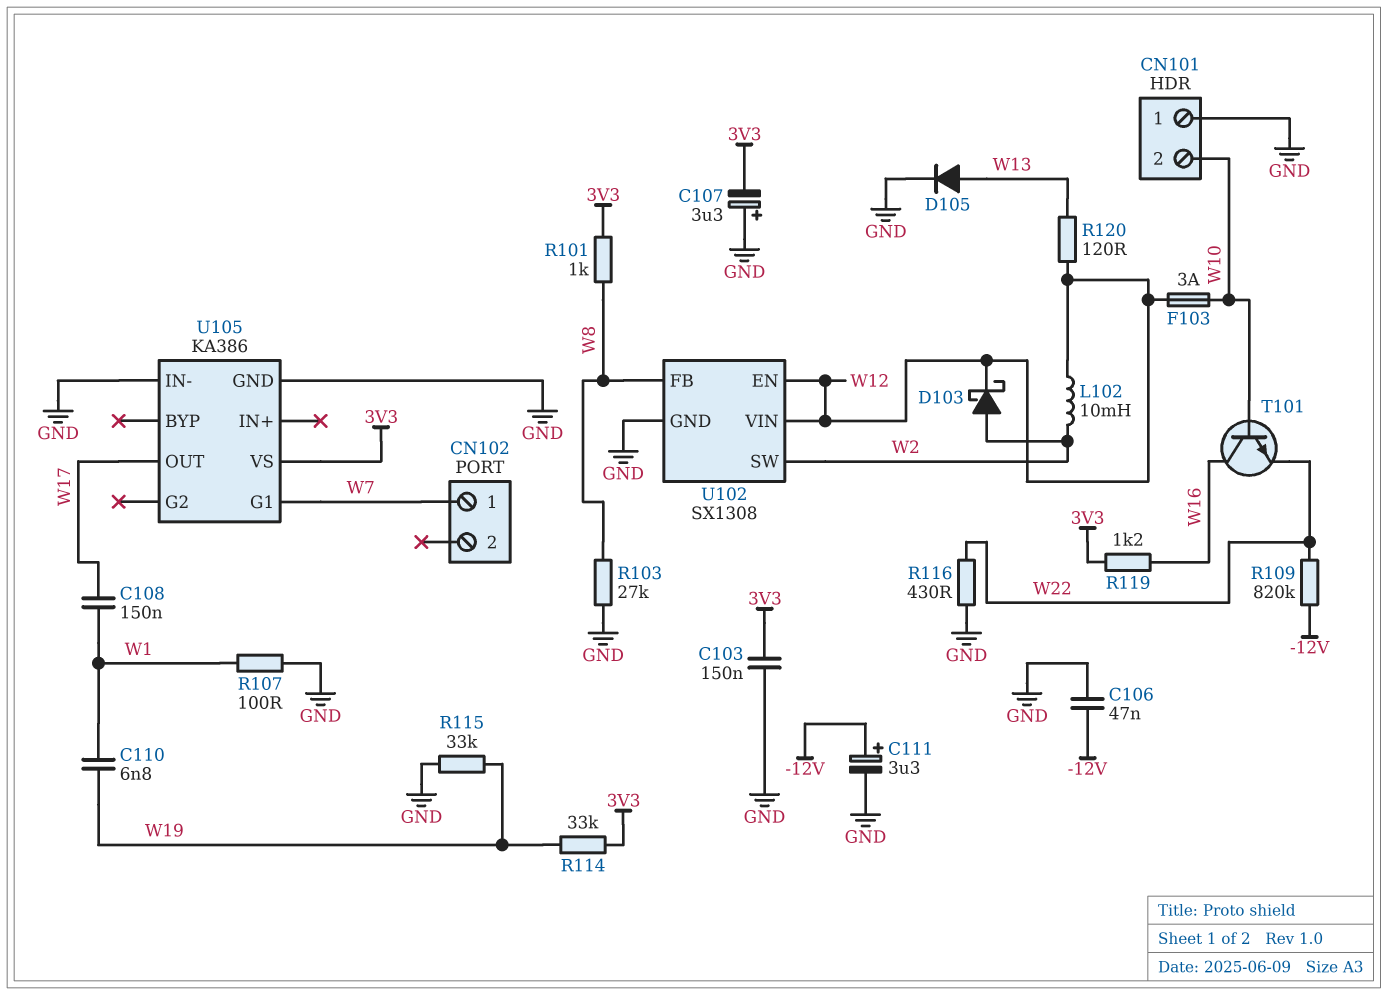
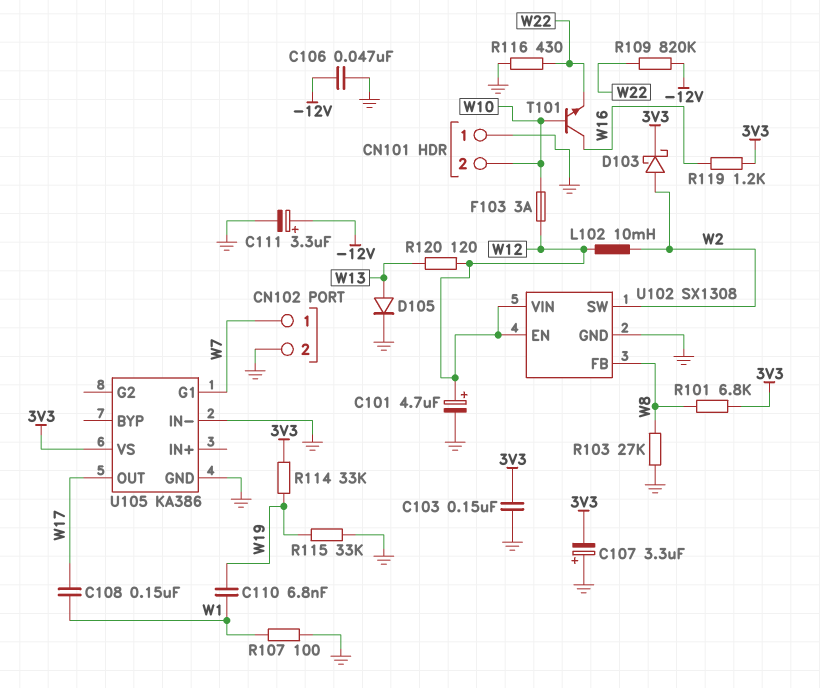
C101: none -> 4.7uF (plus W12, minus GND)
CN102 pin 2: none -> GND
D103: schottky (A W2, K W12) -> schottky (A W2, K 3V3)
R101: 1k (3V3, W8) -> 6.8k (3V3, W8)

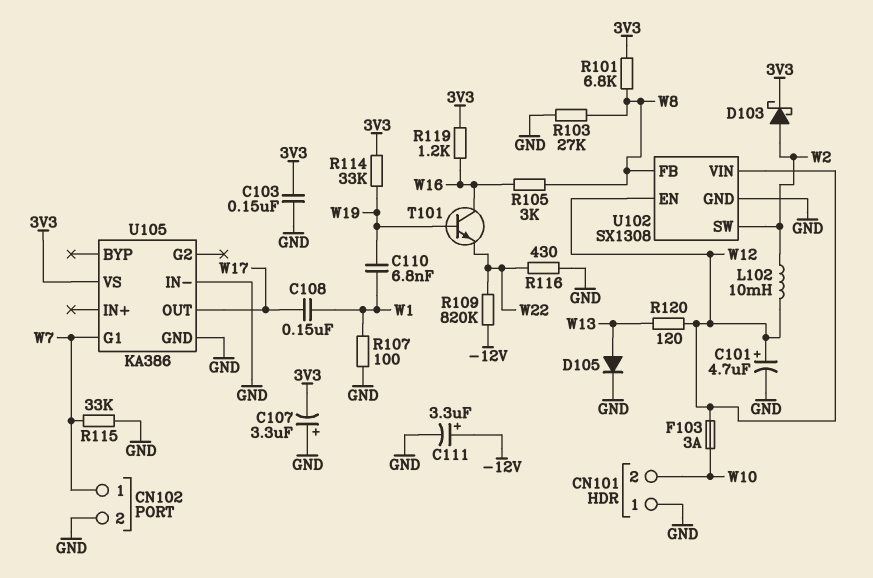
C106: 47nF (-12V, GND) -> none
R105: none -> 3k (W8, W16)
R115: 33k (GND, W19) -> 33k (GND, W7)
T101: NPN (B W10, C W16, E W22) -> NPN (B W19, C W16, E W22)

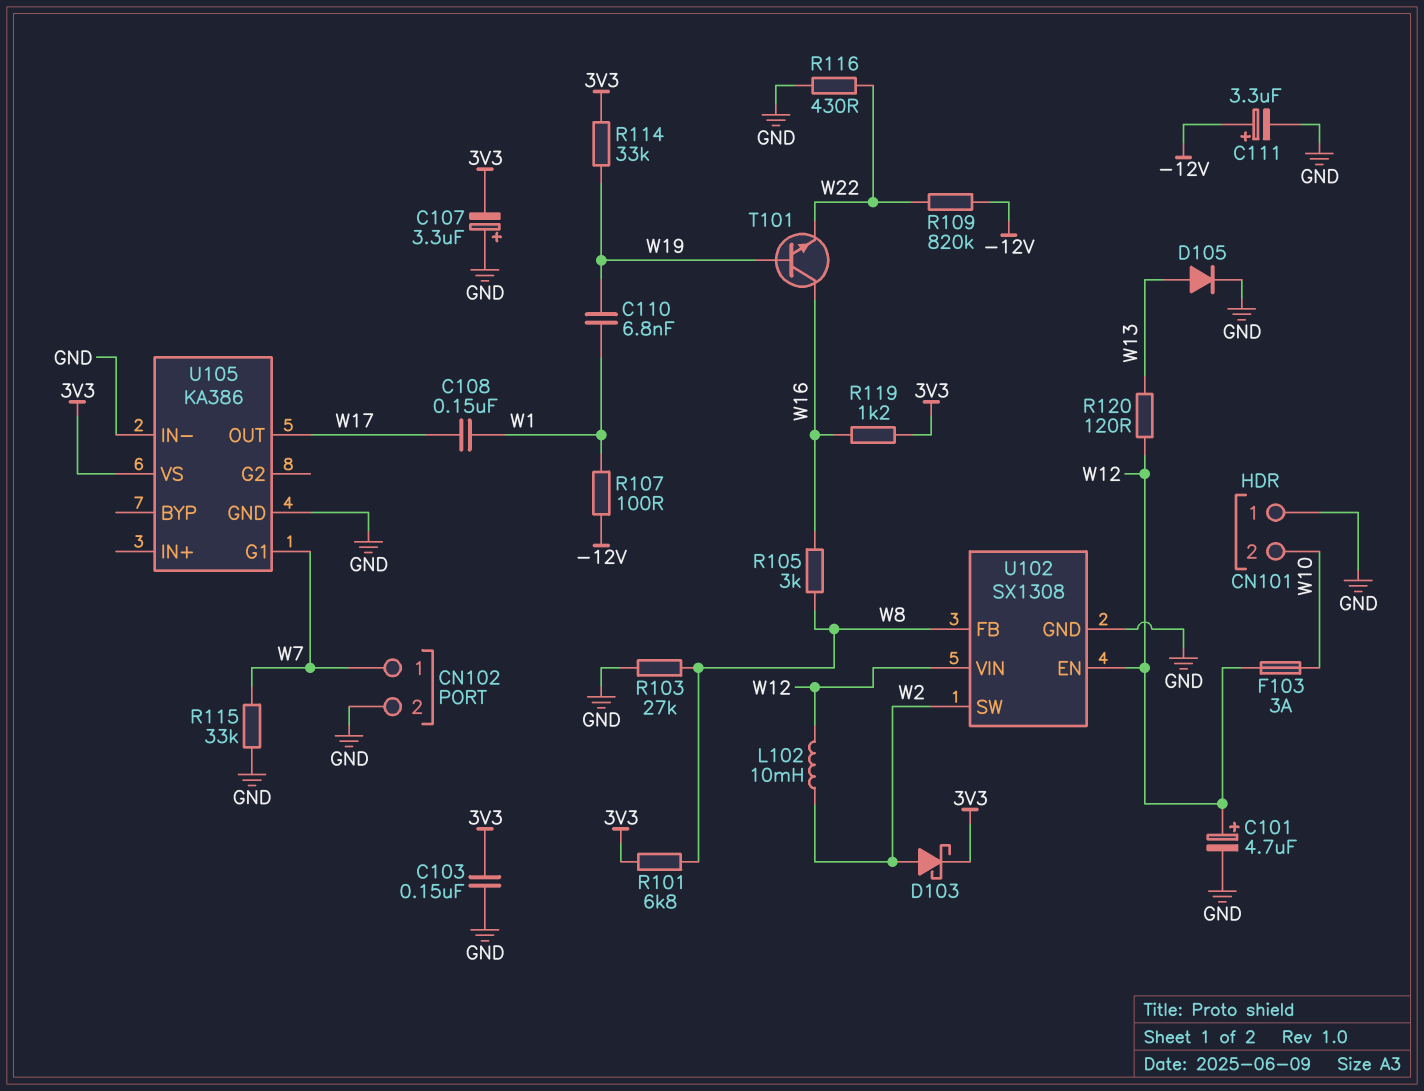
R107: 100 (GND, W1) -> 100 (-12V, W1)

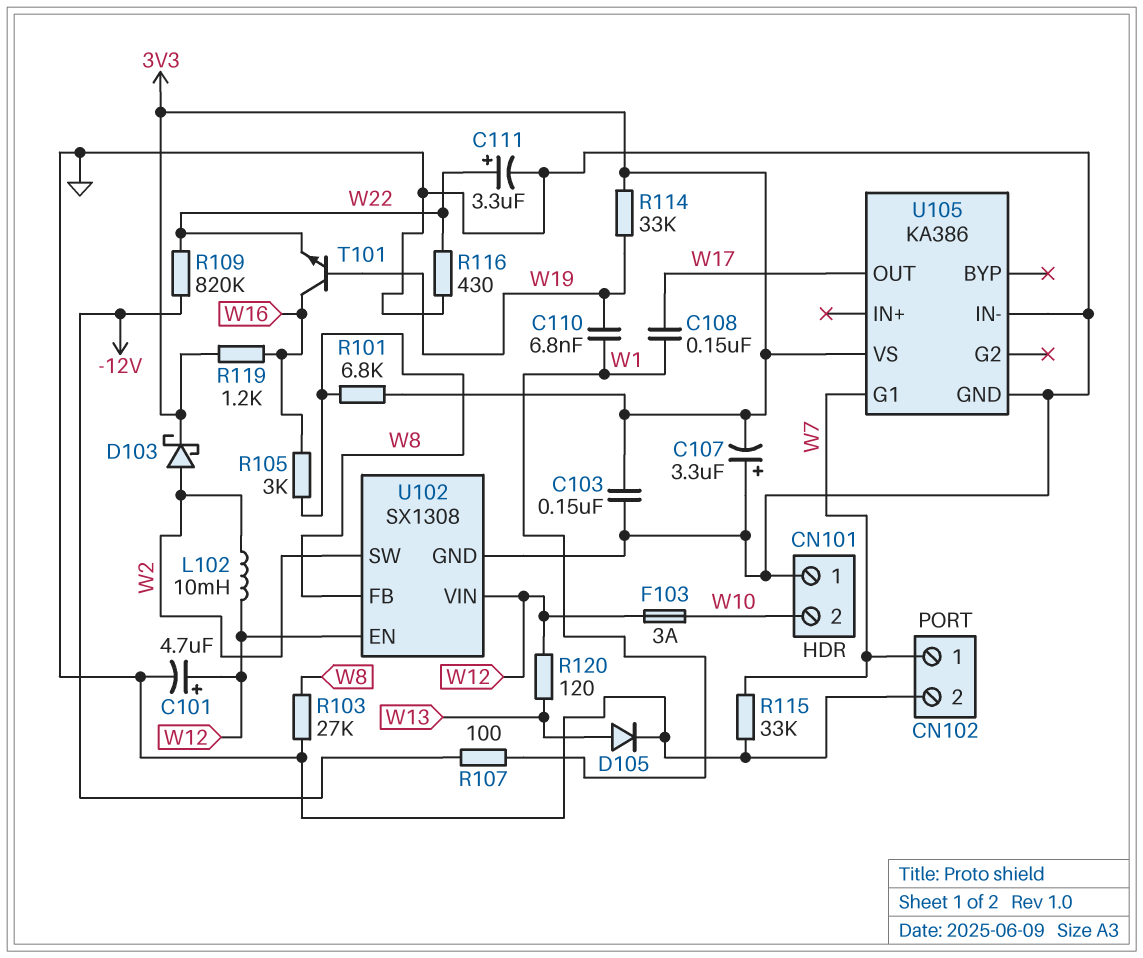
C111: 3.3uF (plus -12V, minus GND) -> 3.3uF (plus W22, minus GND)

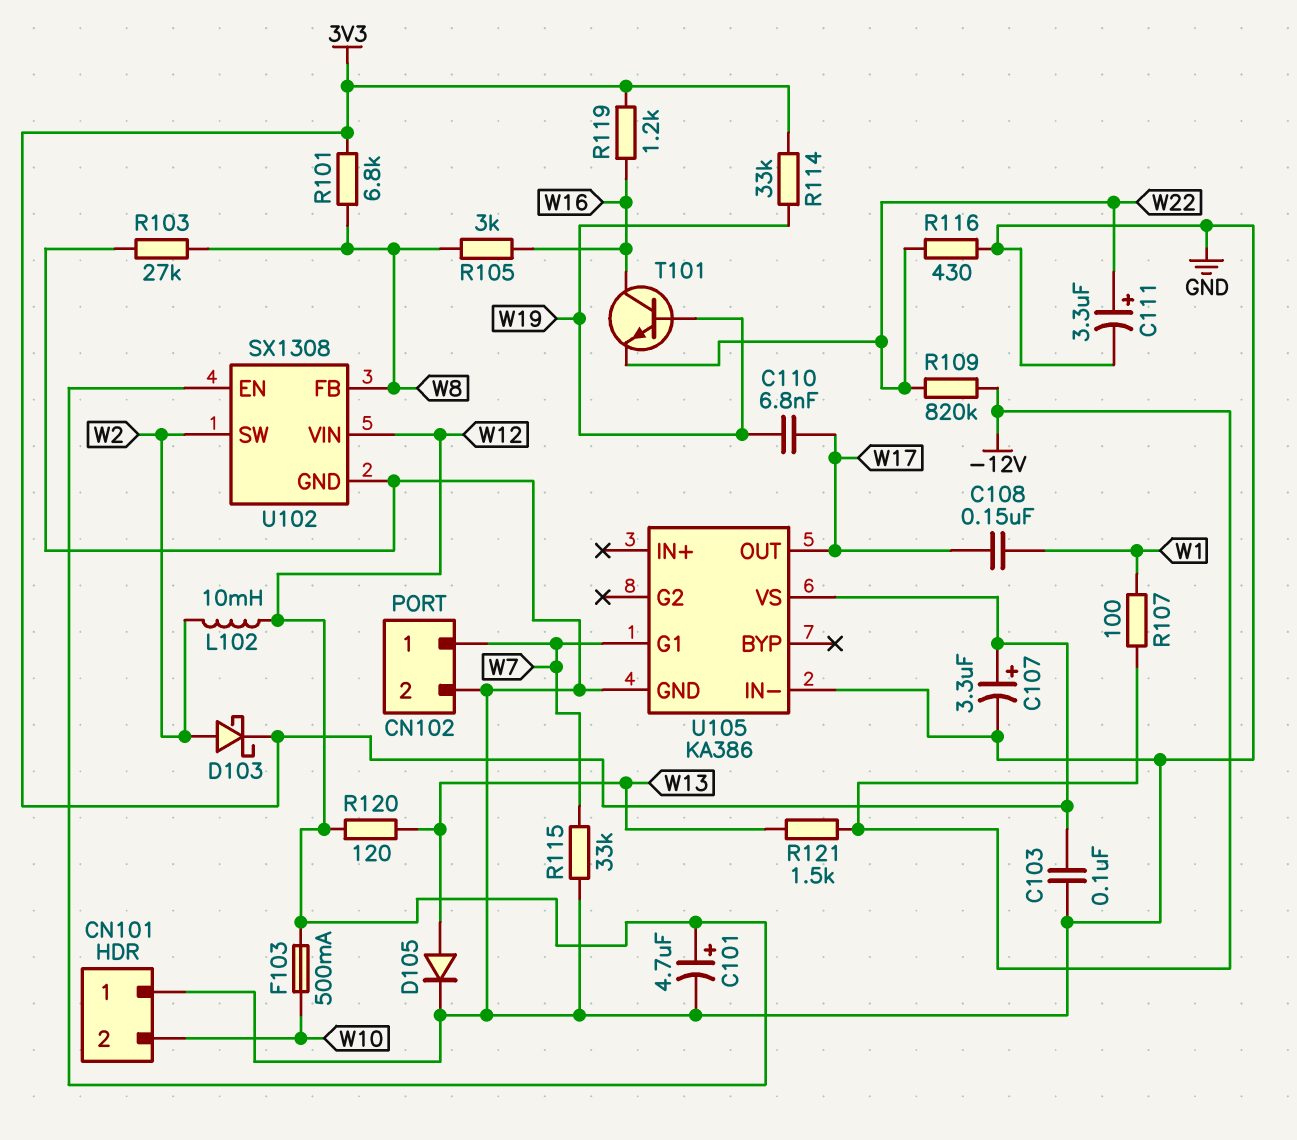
C103: 150nF (3V3, GND) -> 100nF (3V3, GND)
C107: 3.3uF (plus GND, minus 3V3) -> 3.3uF (plus 3V3, minus GND)
C110: 6.8nF (W1, W19) -> 6.8nF (W17, W19)
F103: 3A (W10, W12) -> 500mA (W10, W12)
R121: none -> 1.5k (-12V, W13)

